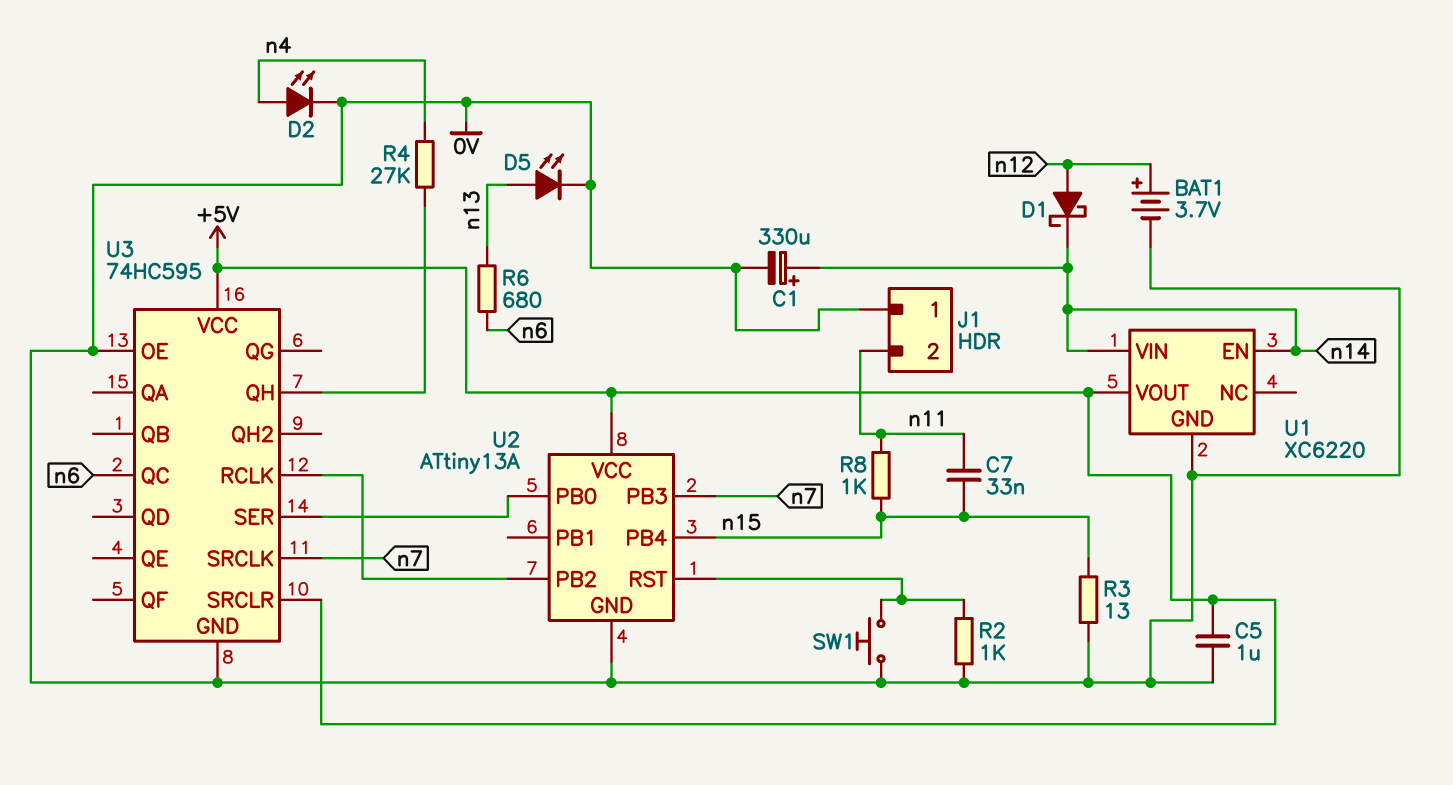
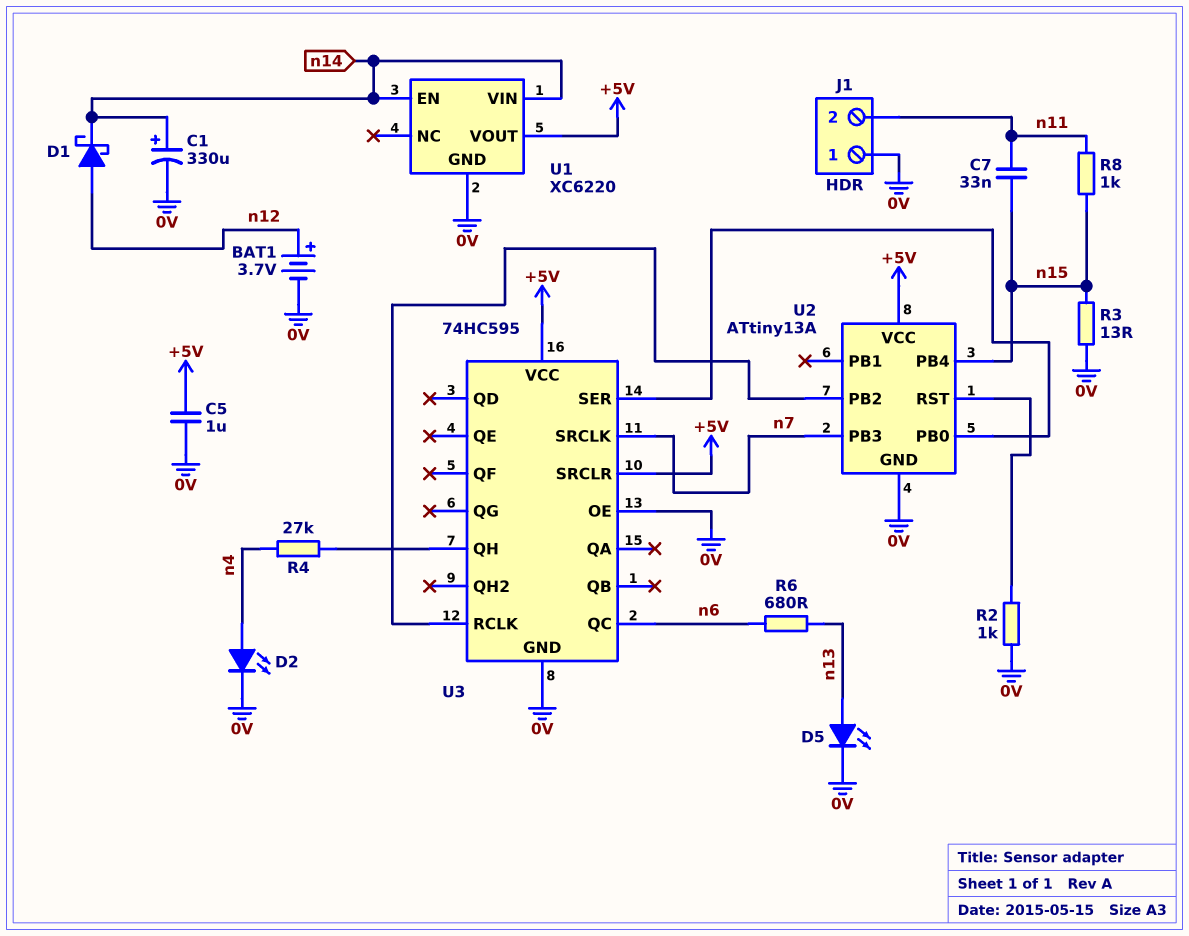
SW1: button (0V, U2/RST) -> none

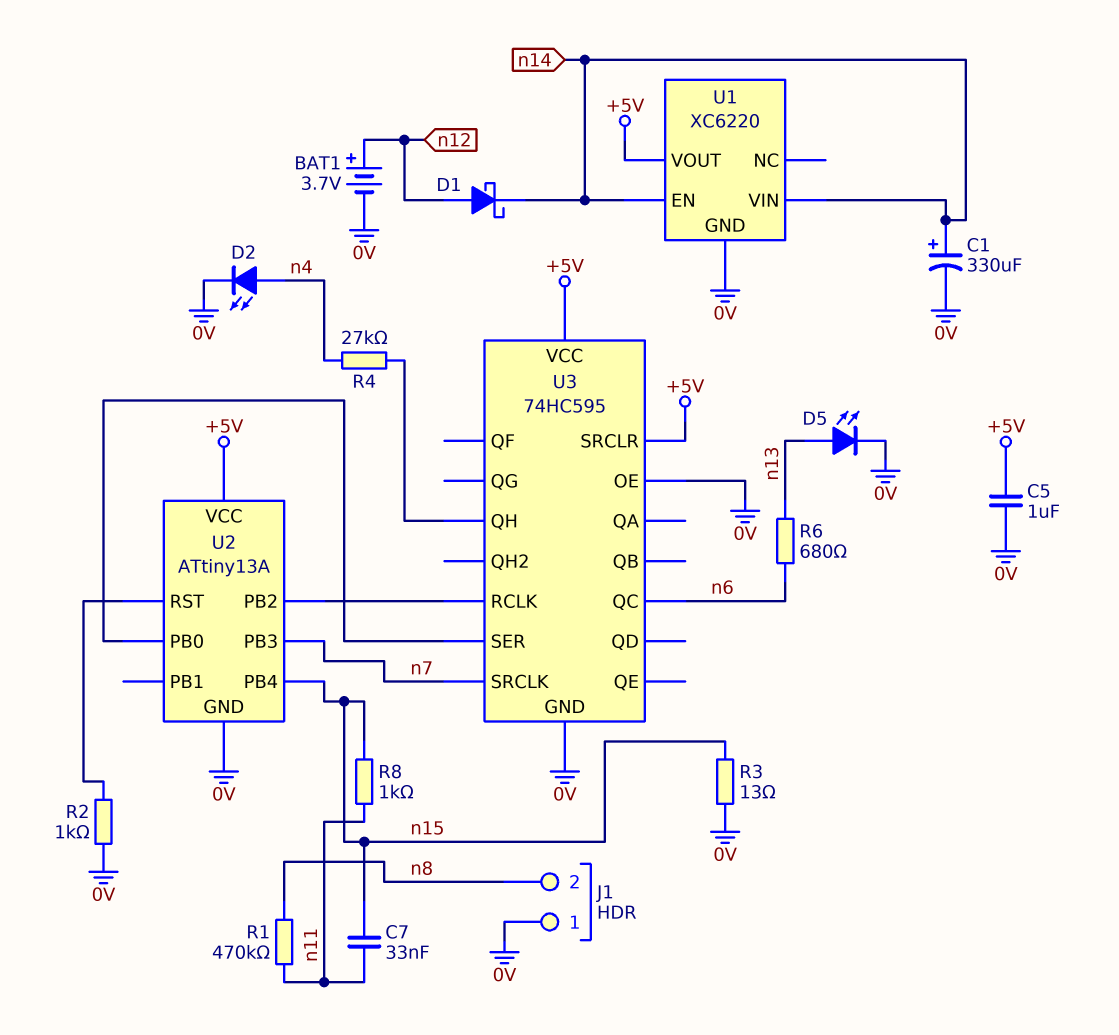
J1 pin 2: n11 -> n8
R1: none -> 470k (n8, n11)

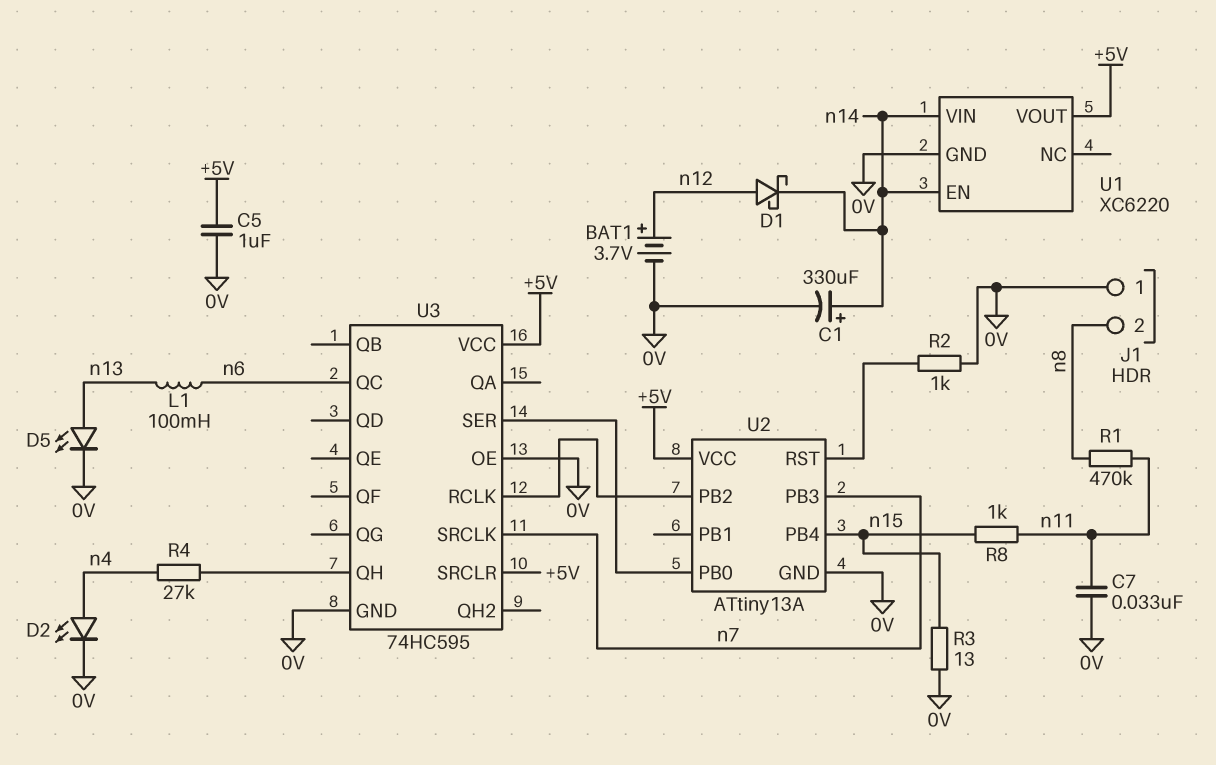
C7: 33nF (n11, n15) -> 33nF (0V, n11)
L1: none -> 100mH (n6, n13)
R6: 680 (n6, n13) -> none

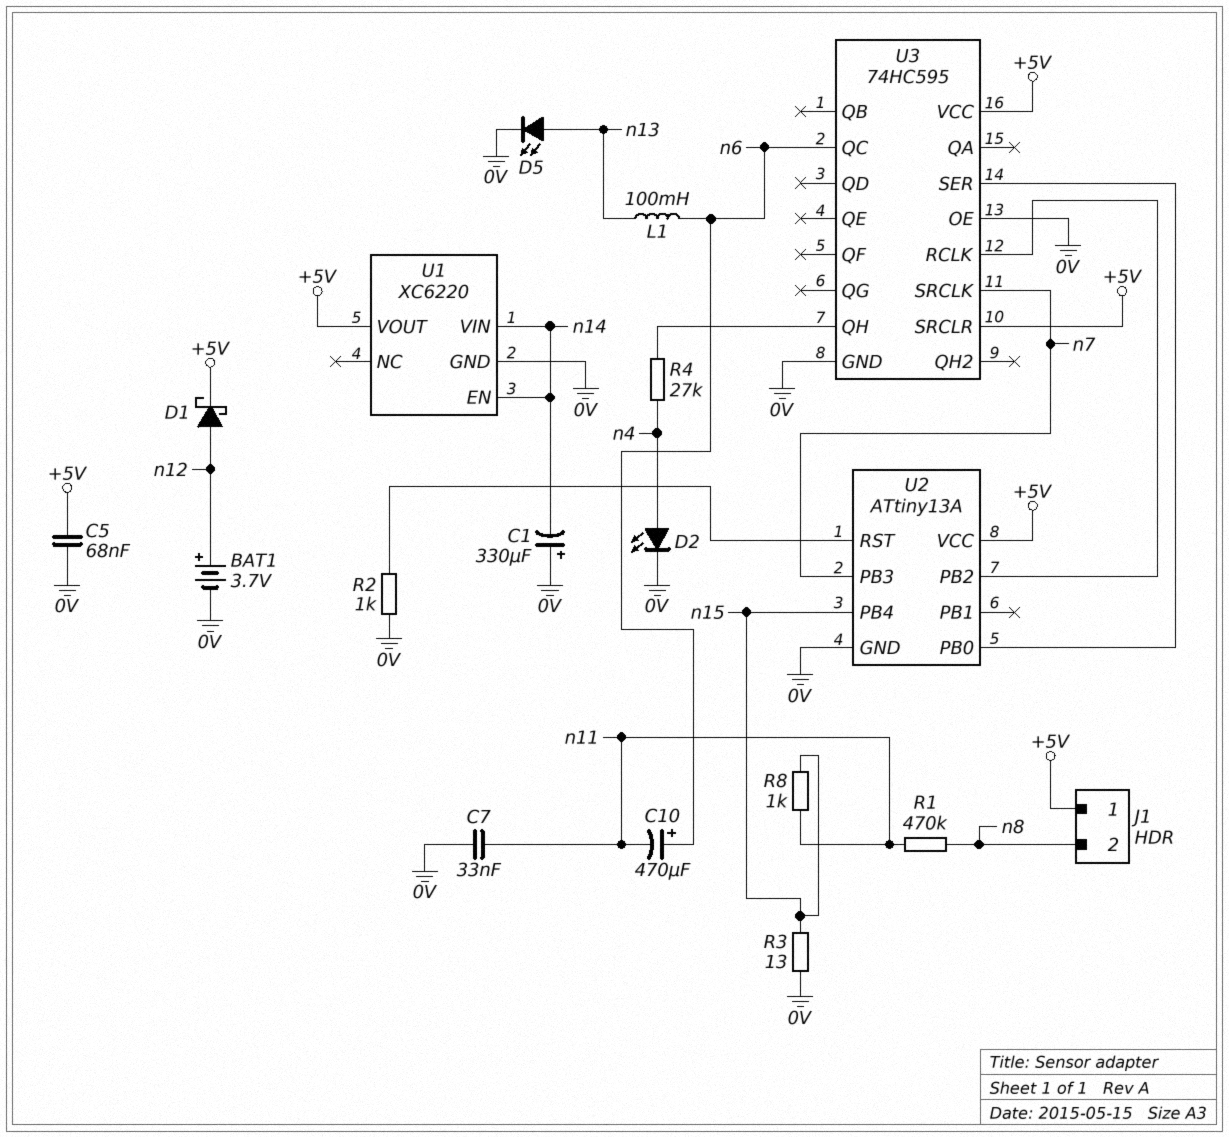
C1: 330uF (plus n14, minus 0V) -> 330uF (plus 0V, minus n14)
C5: 1uF (+5V, 0V) -> 68nF (+5V, 0V)
C10: none -> 470uF (plus n6, minus n11)
D1: schottky (A n12, K n14) -> schottky (A n12, K +5V)
J1 pin 1: 0V -> +5V

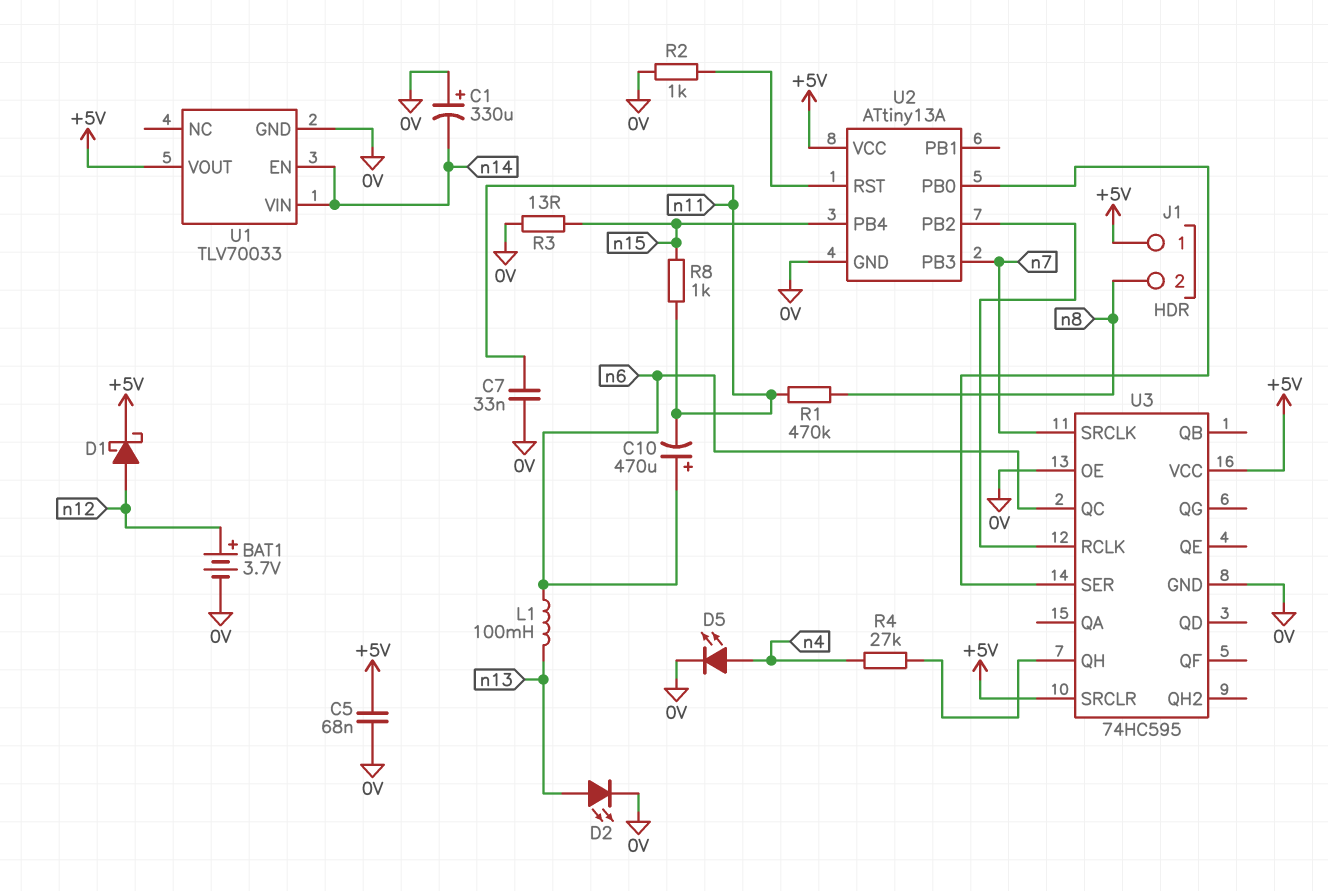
D2: LED (A n4, K 0V) -> LED (A n13, K 0V)
D5: LED (A n13, K 0V) -> LED (A n4, K 0V)
U1: XC6220 -> TLV70033

